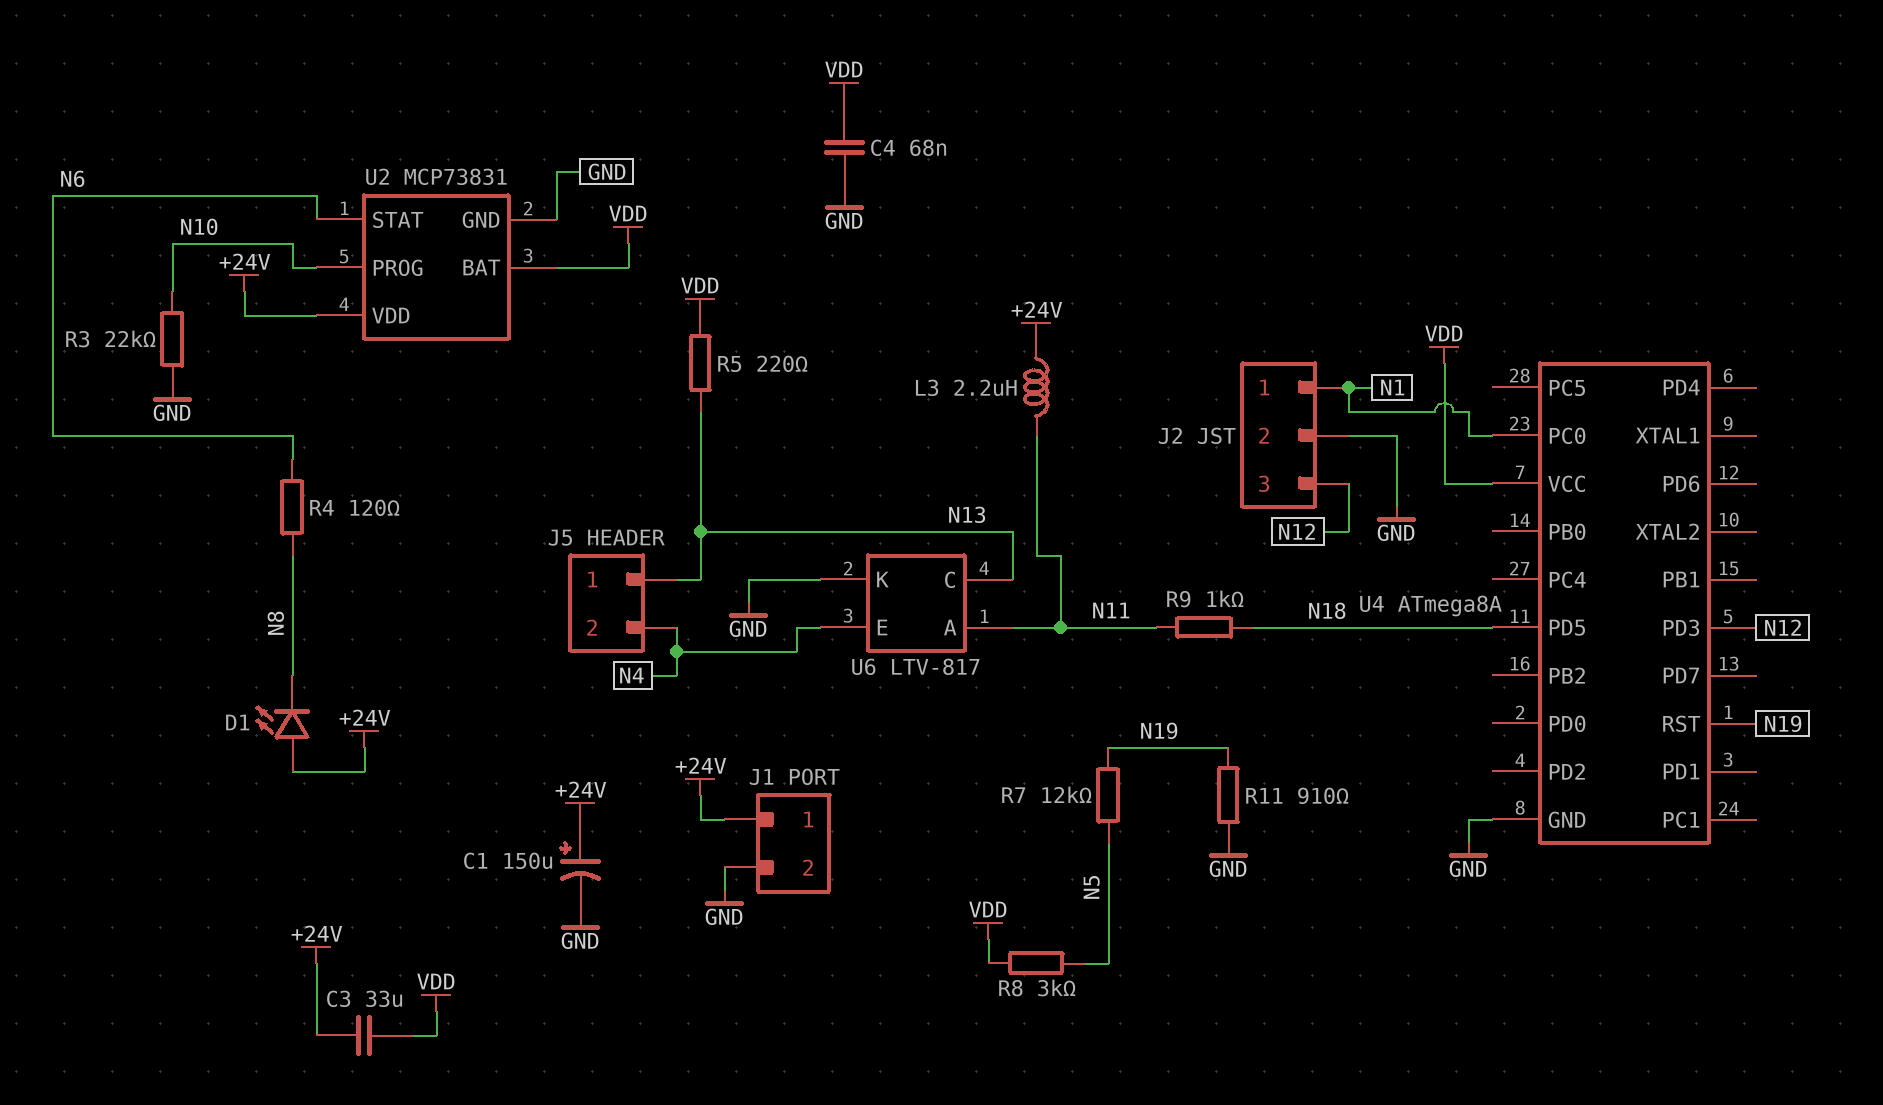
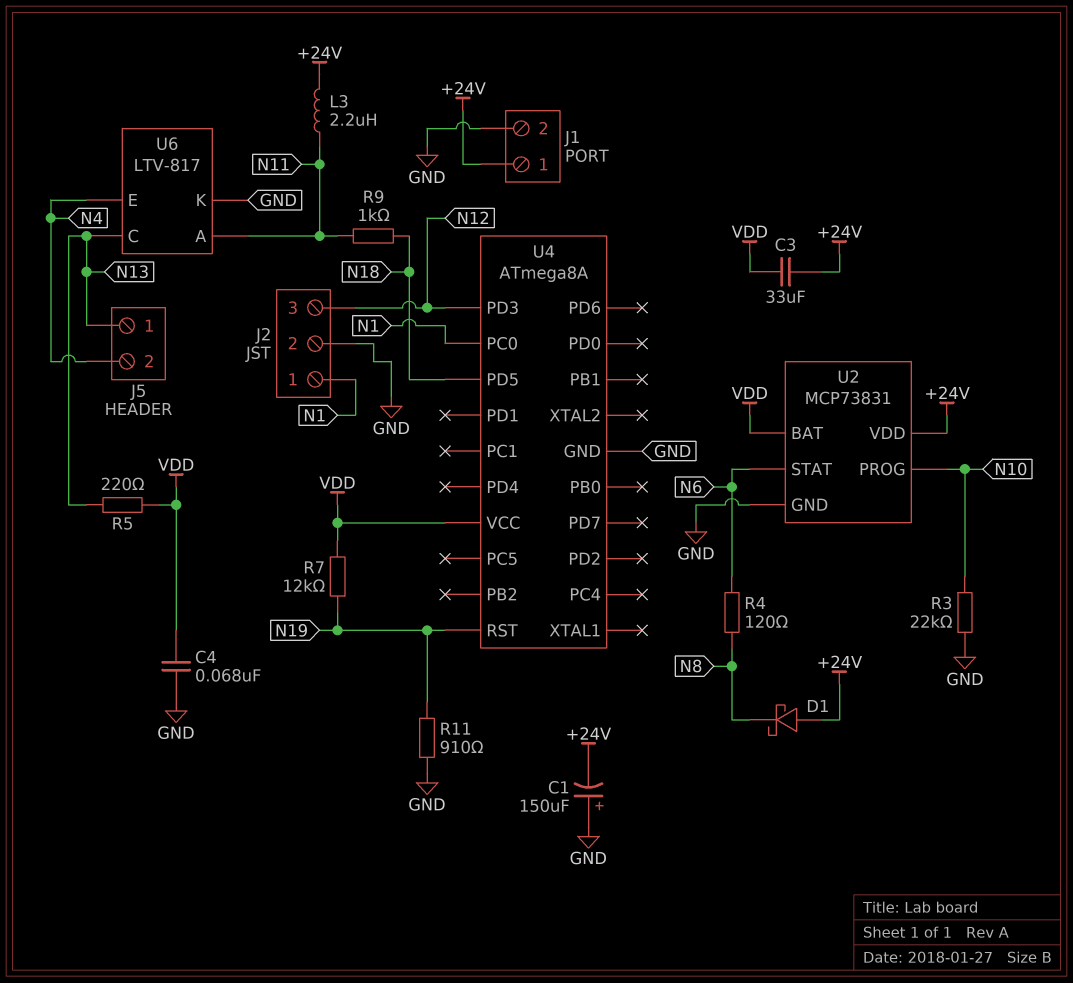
C1: 150uF (plus +24V, minus GND) -> 150uF (plus GND, minus +24V)
D1: LED (A +24V, K N8) -> schottky (A +24V, K N8)
R7: 12k (N5, N19) -> 12k (N19, VDD)
R8: 3k (N5, VDD) -> none

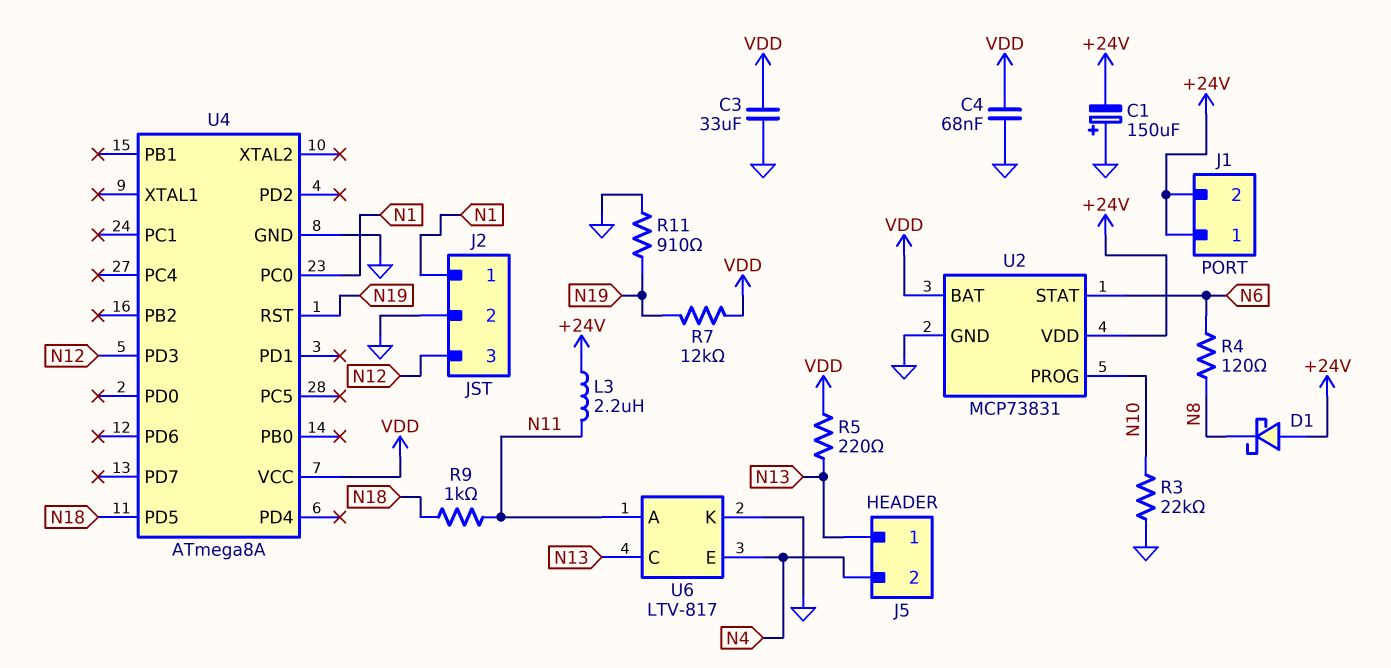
C3: 33uF (+24V, VDD) -> 33uF (GND, VDD)
J1 pin 2: GND -> +24V

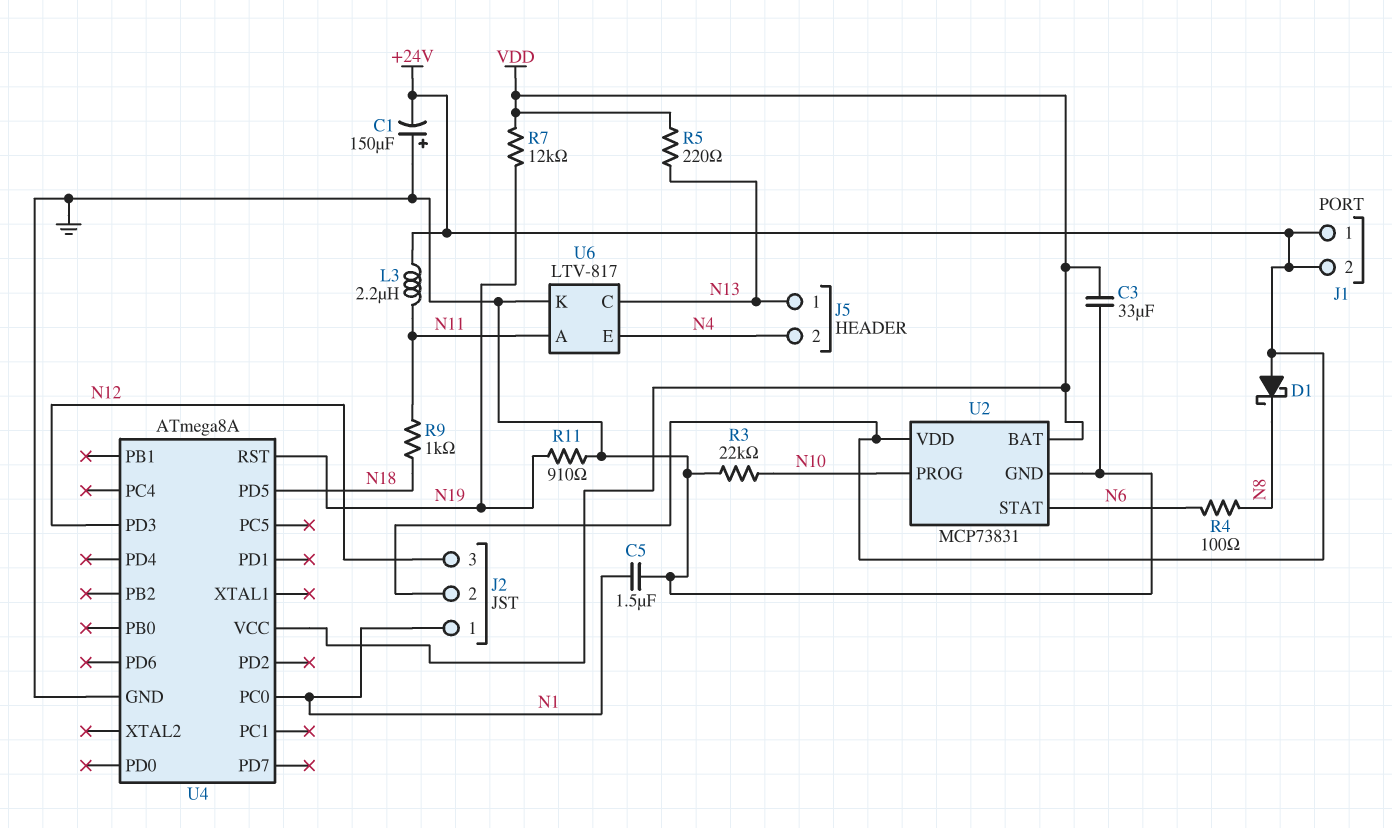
C4: 68nF (GND, VDD) -> none
C5: none -> 1.5uF (GND, N1)
J2 pin 2: GND -> +24V
R4: 120 (N6, N8) -> 100 (N6, N8)

